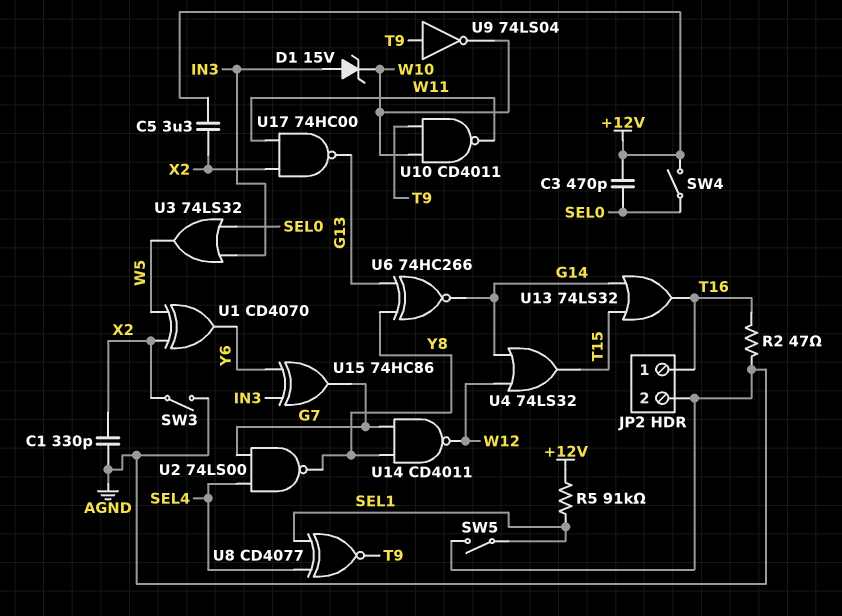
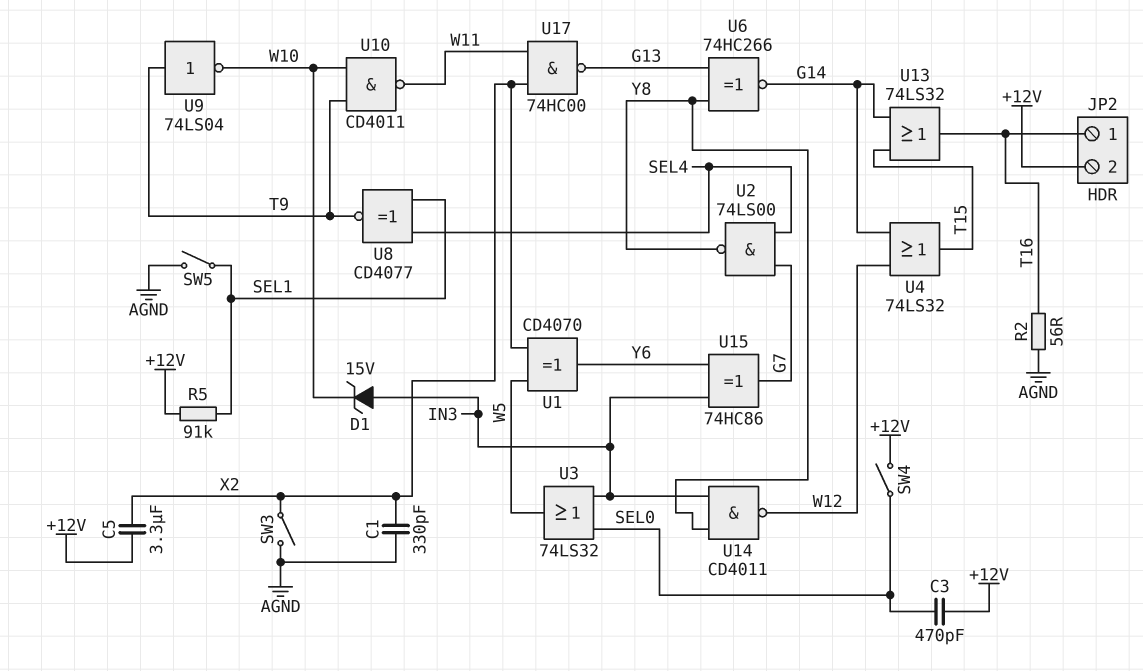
JP2 pin 2: AGND -> +12V
R2: 47 (AGND, T16) -> 56 (AGND, T16)
U14: NAND CD4011 (in G7, in Y8, out W12) -> NAND CD4011 (in IN3, in Y8, out W12)

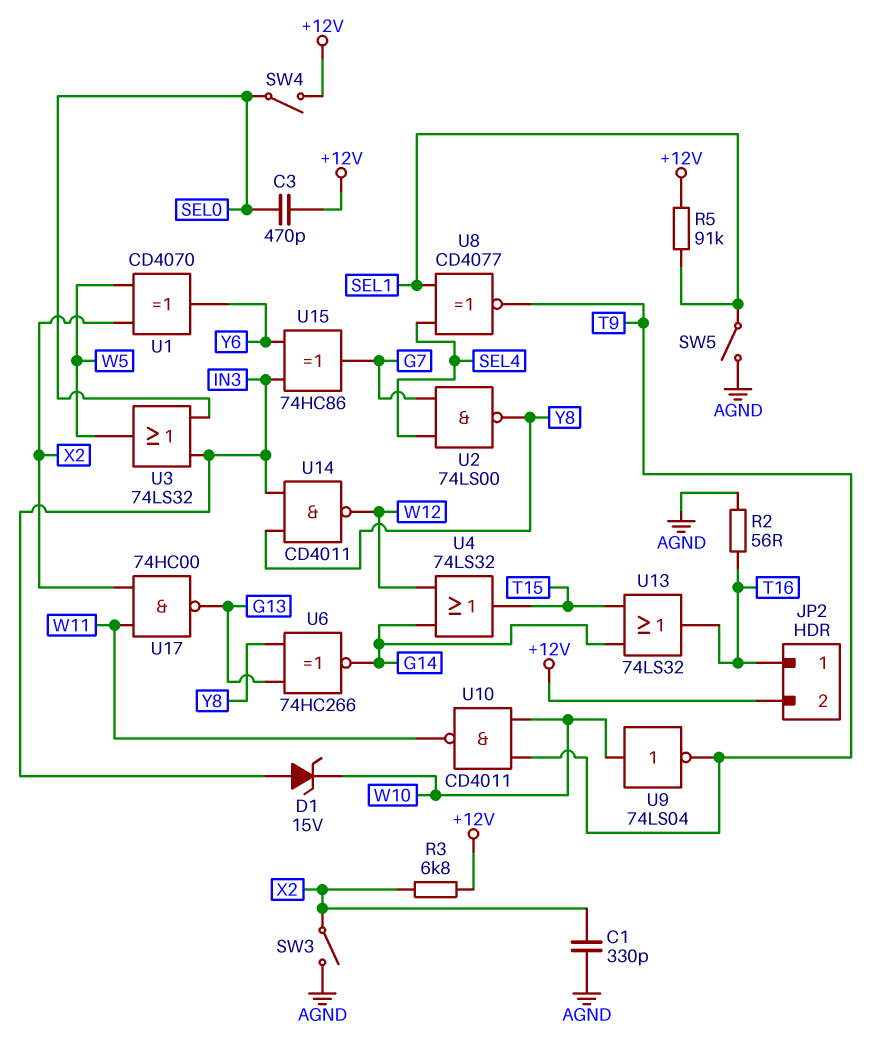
C5: 3.3uF (+12V, X2) -> none
R3: none -> 6.8k (+12V, X2)
U9: NOT 74LS04 (in T9, out W10) -> NOT 74LS04 (in W10, out T9)

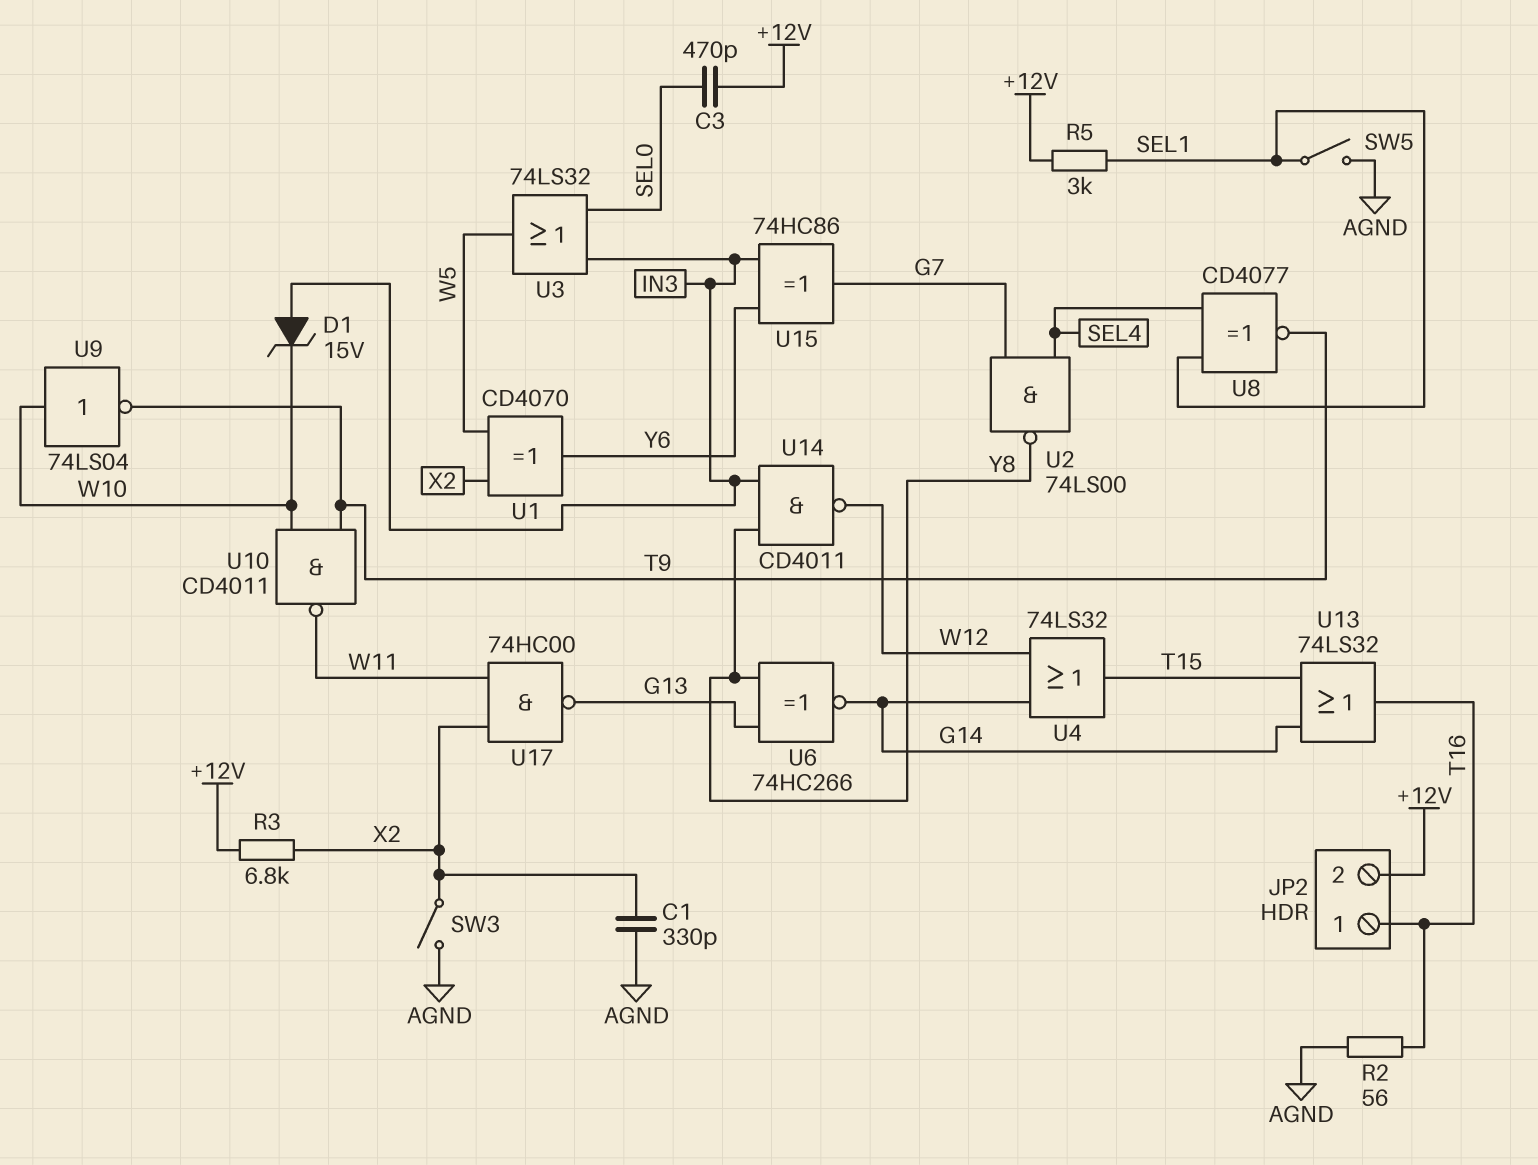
R5: 91k (+12V, SEL1) -> 3k (+12V, SEL1)
SW4: switch (+12V, SEL0) -> none

